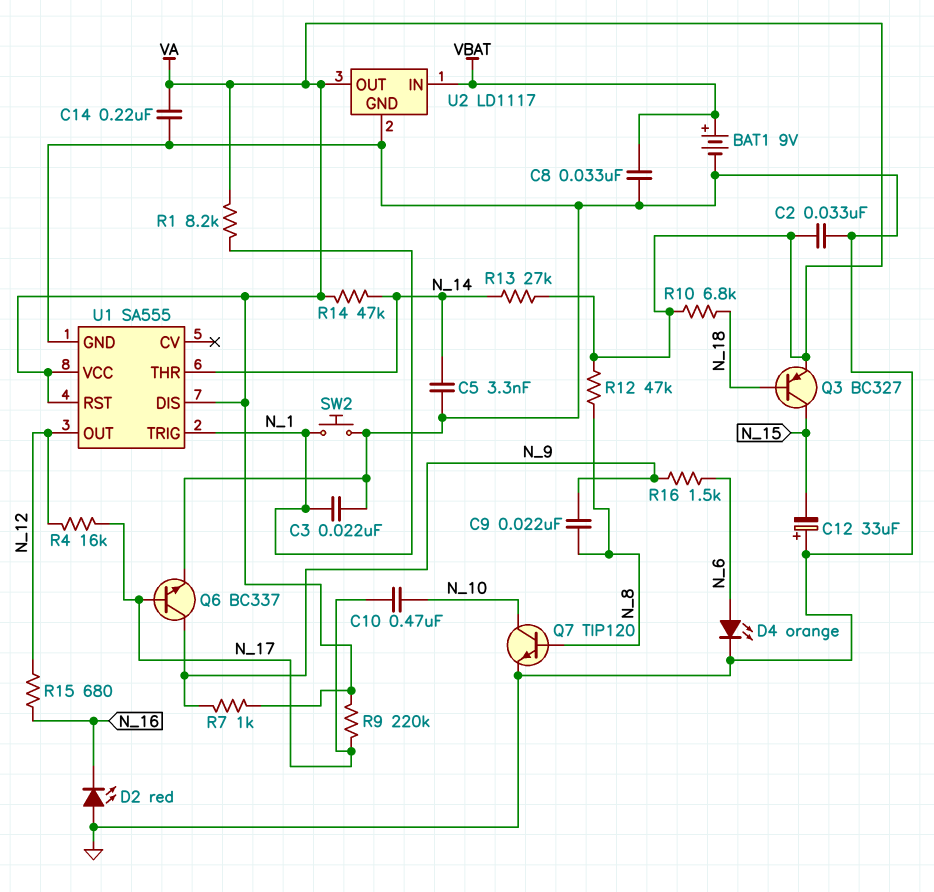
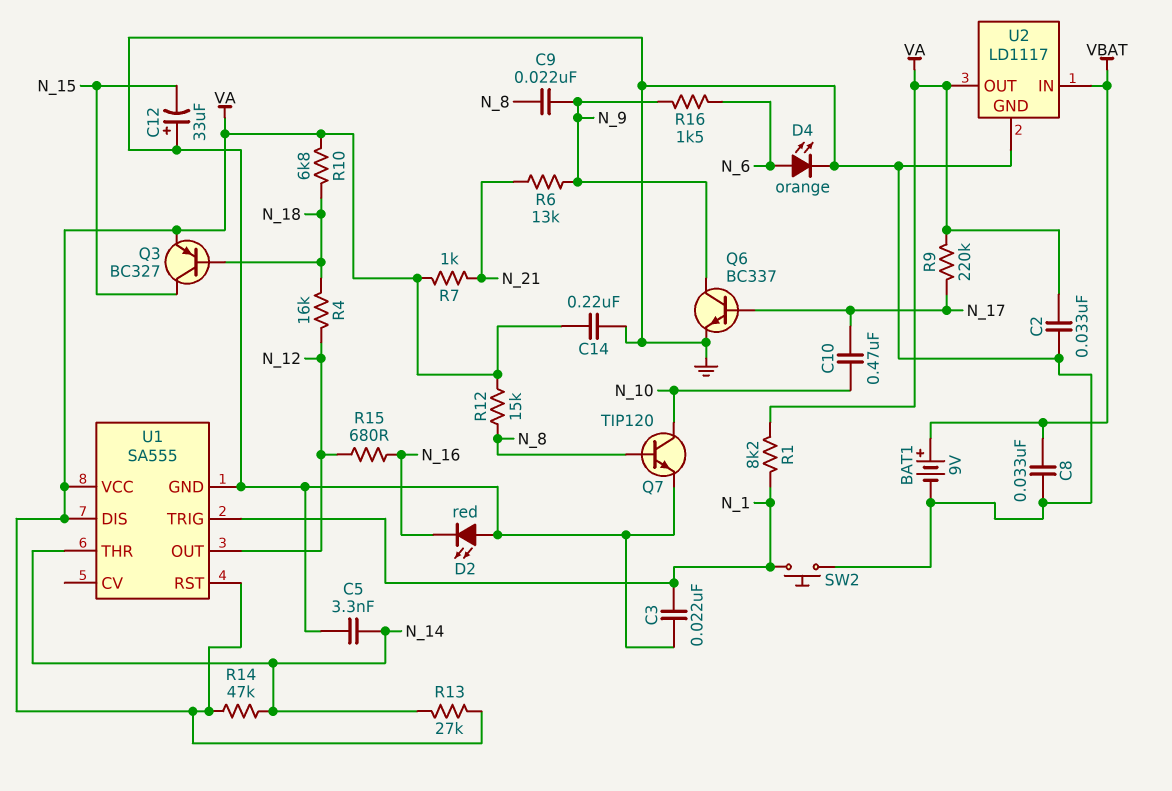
R4: 16k (N_12, N_17) -> 16k (N_12, N_18)
R6: none -> 13k (N_9, N_21)
R7: 1k (N_9, VA) -> 1k (N_21, VA)
R12: 47k (N_8, VA) -> 15k (N_8, VA)

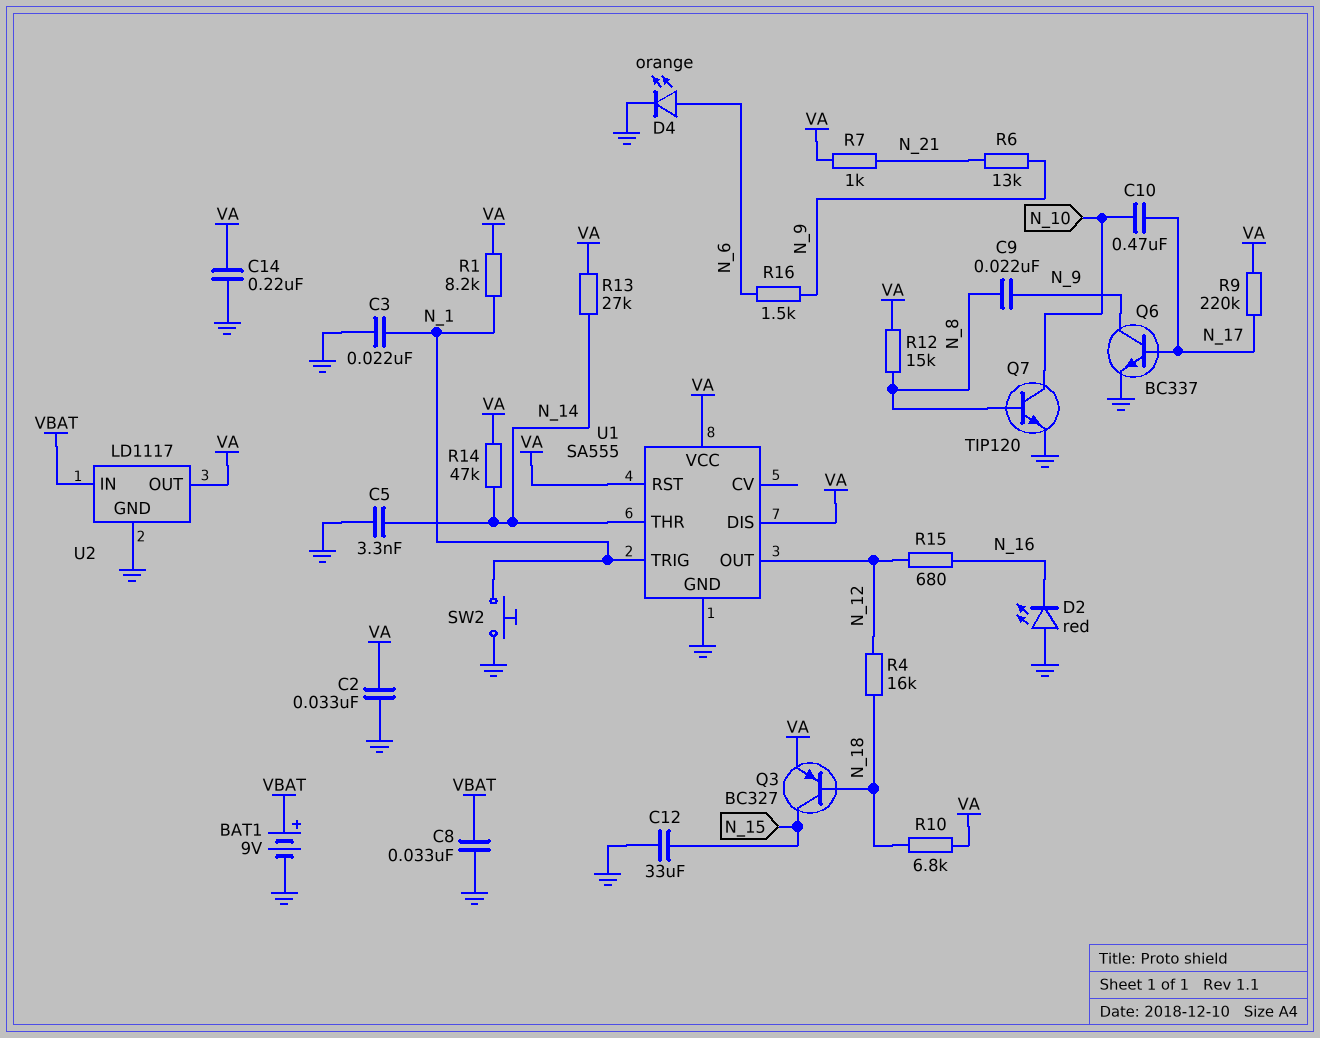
C12: 33uF (plus GND, minus N_15) -> 33uF (GND, N_15)

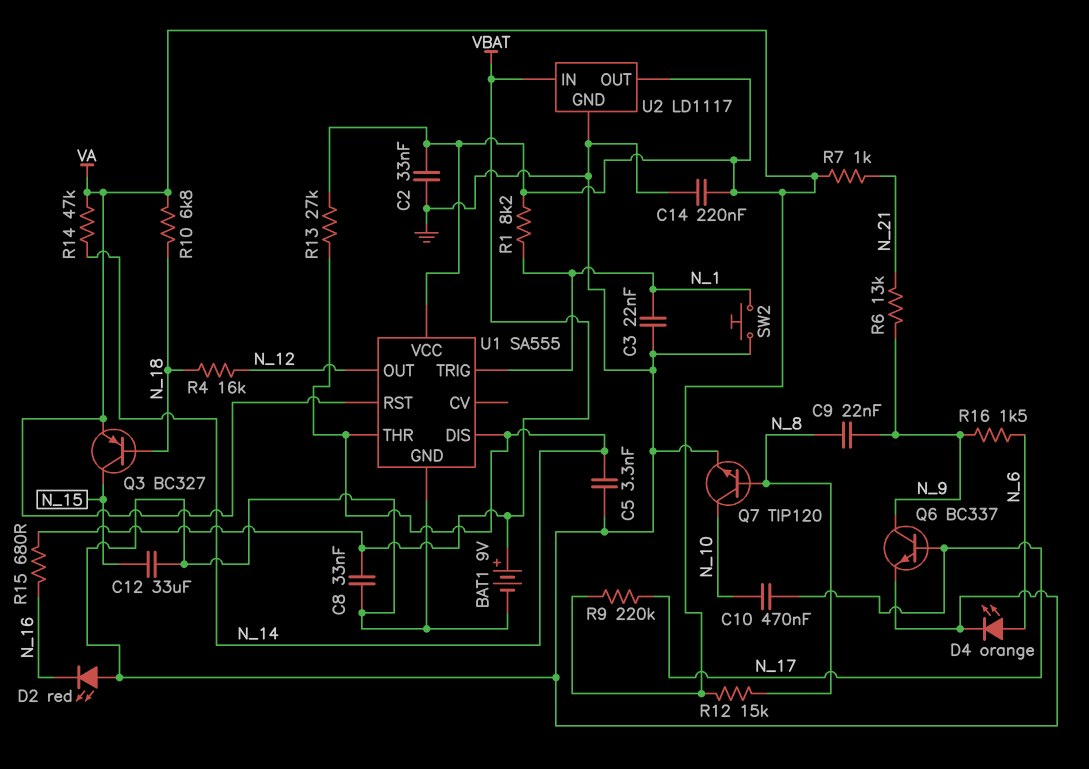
R15: 680 (N_12, N_16) -> 680 (N_16, VBAT)
U1 pin DIS: VA -> N_14

